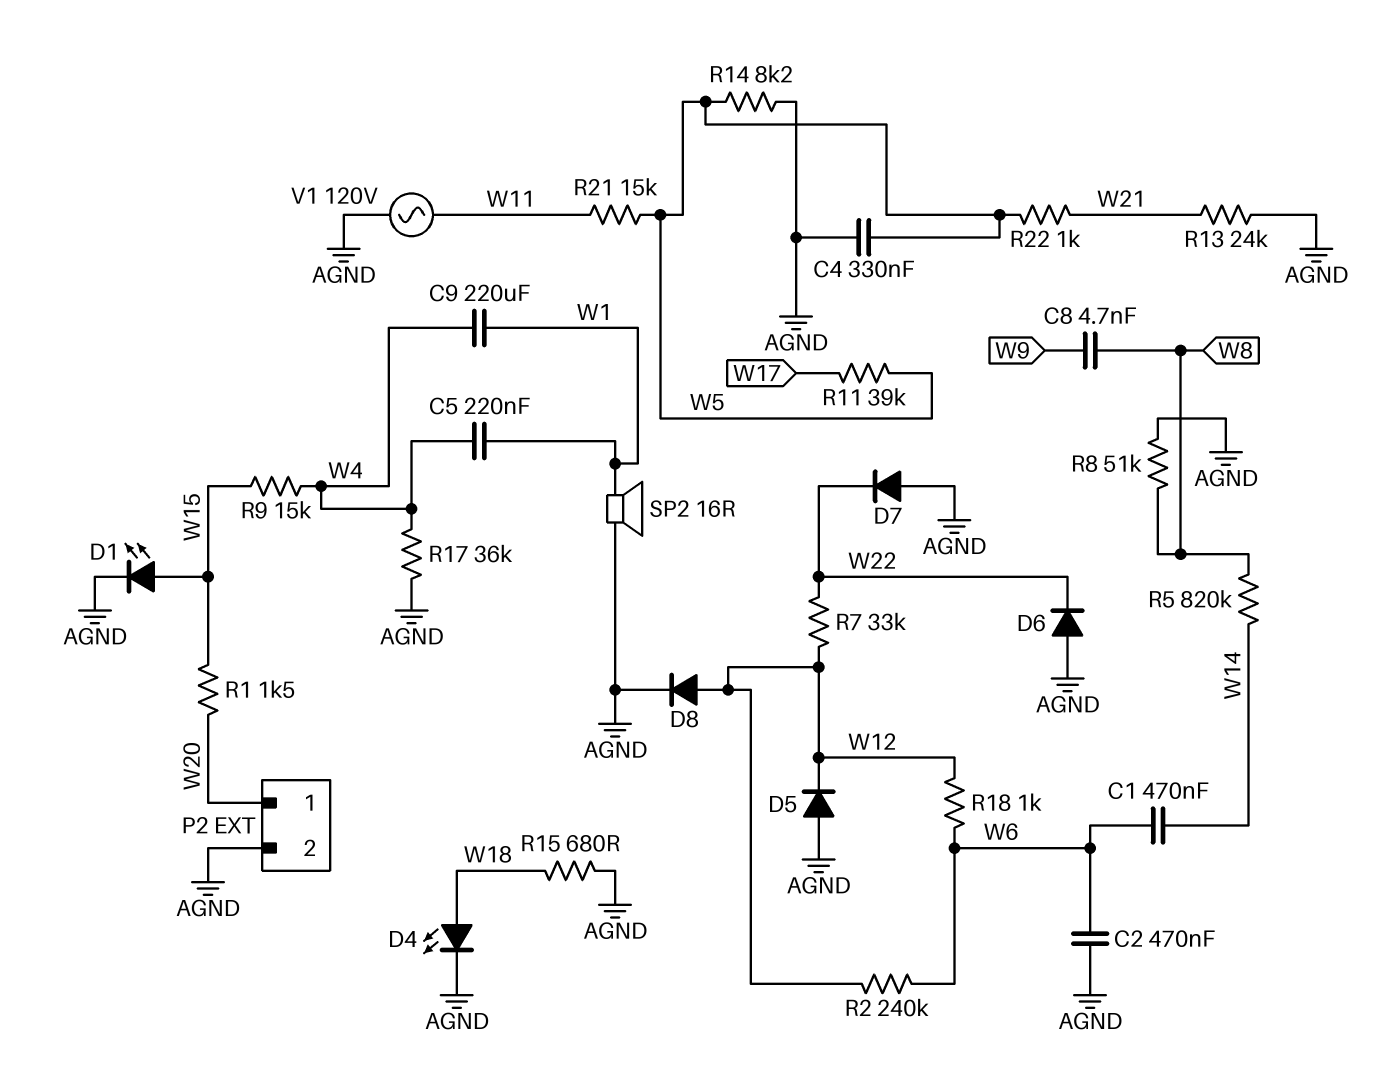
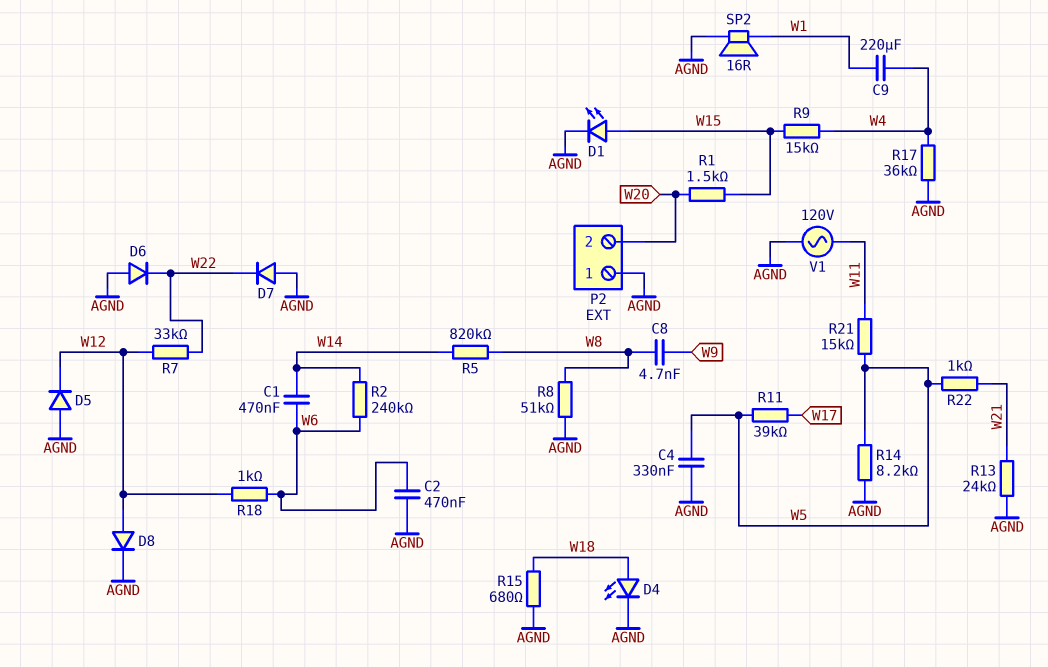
C5: 220nF (W1, W4) -> none
P2 pin 1: W20 -> AGND
P2 pin 2: AGND -> W20
R2: 240k (W6, W12) -> 240k (W6, W14)

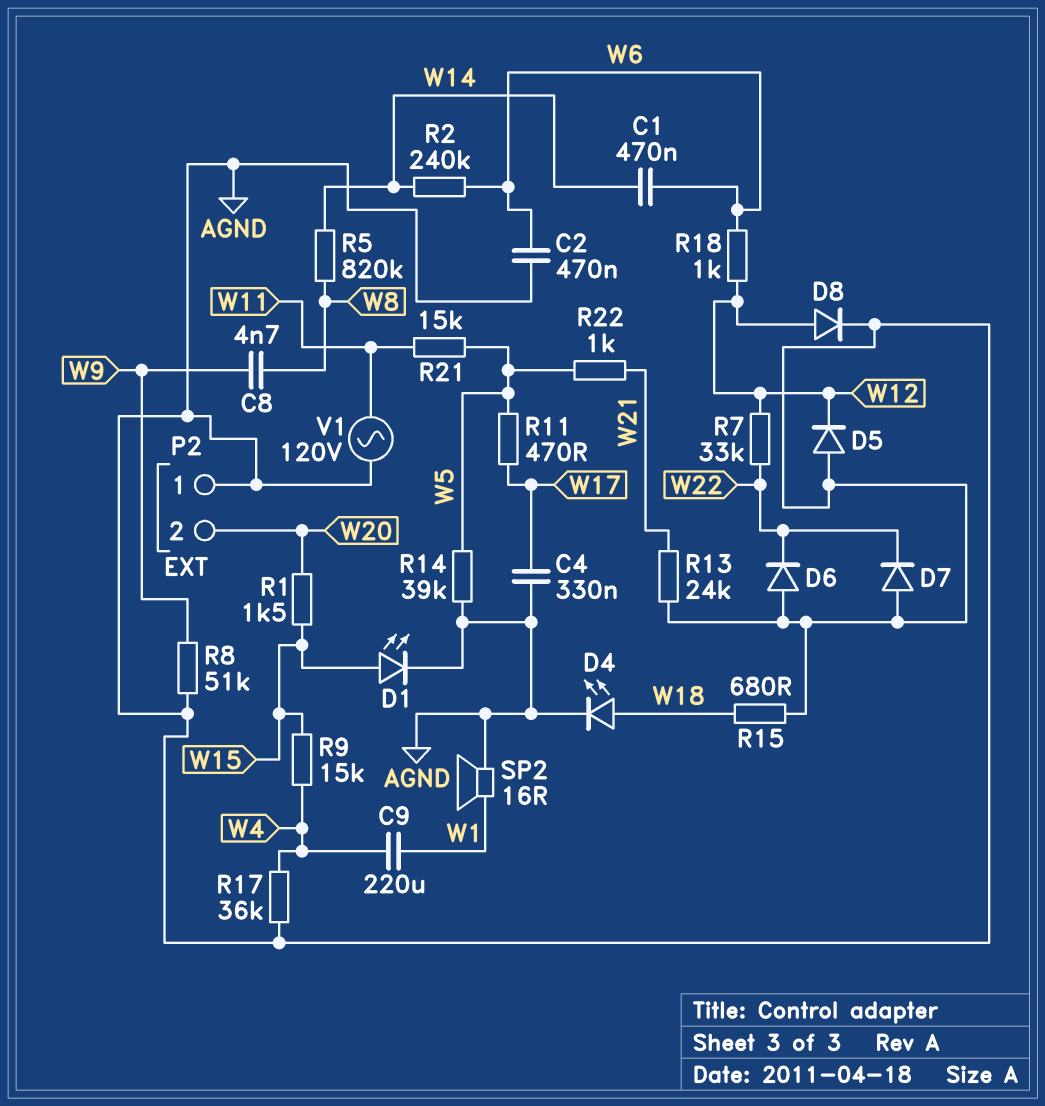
C4: 330nF (AGND, W5) -> 330nF (AGND, W17)
R8: 51k (AGND, W8) -> 51k (AGND, W9)
R11: 39k (W5, W17) -> 470 (W5, W17)
R14: 8.2k (AGND, W5) -> 39k (AGND, W5)

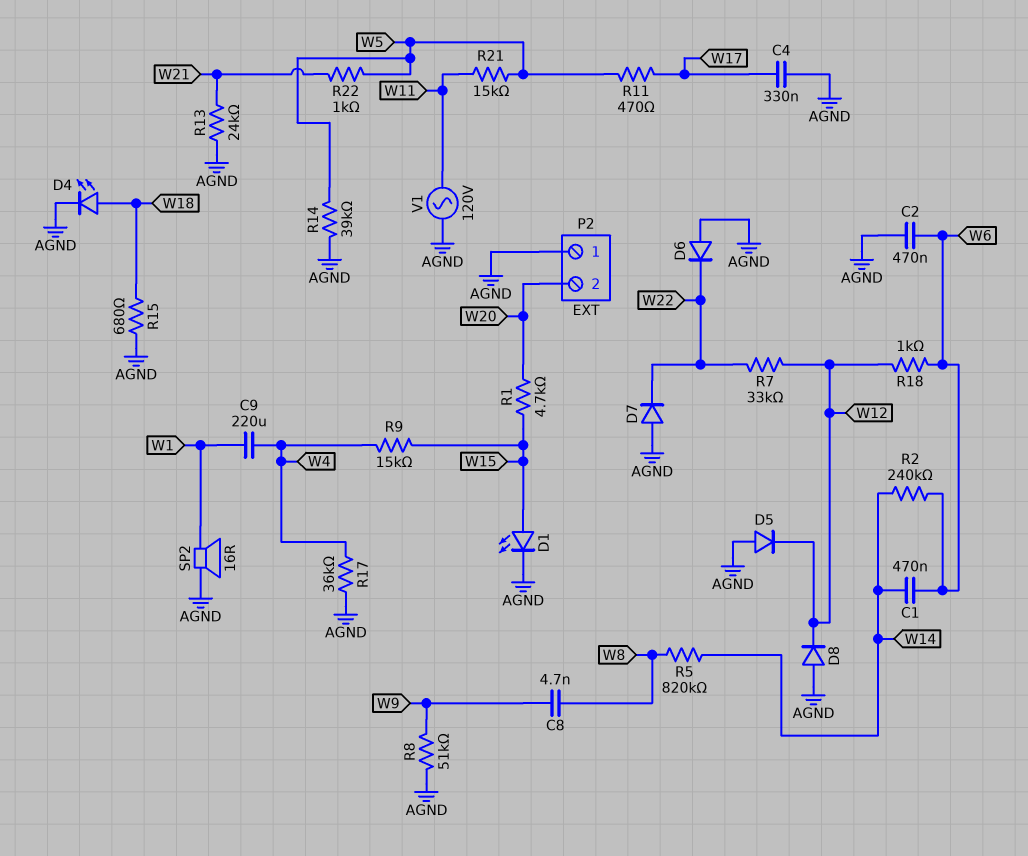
D8: diode (A W12, K AGND) -> diode (A AGND, K W12)
R1: 1.5k (W15, W20) -> 4.7k (W15, W20)

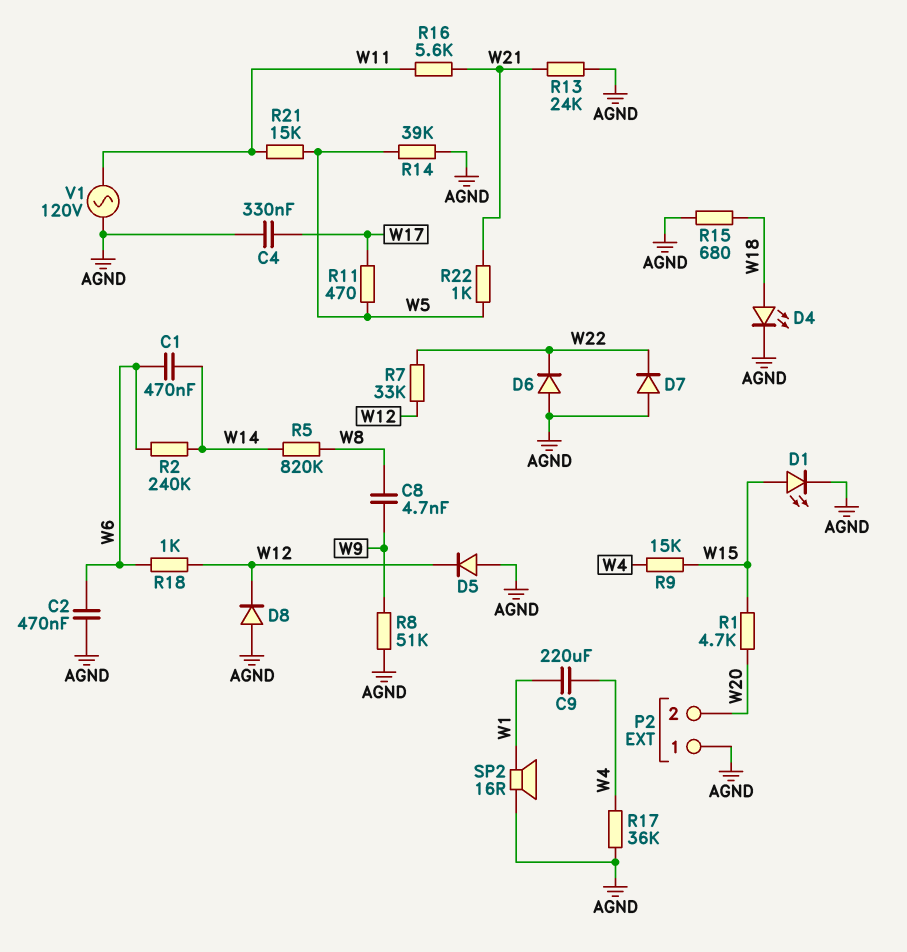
R16: none -> 5.6k (W11, W21)

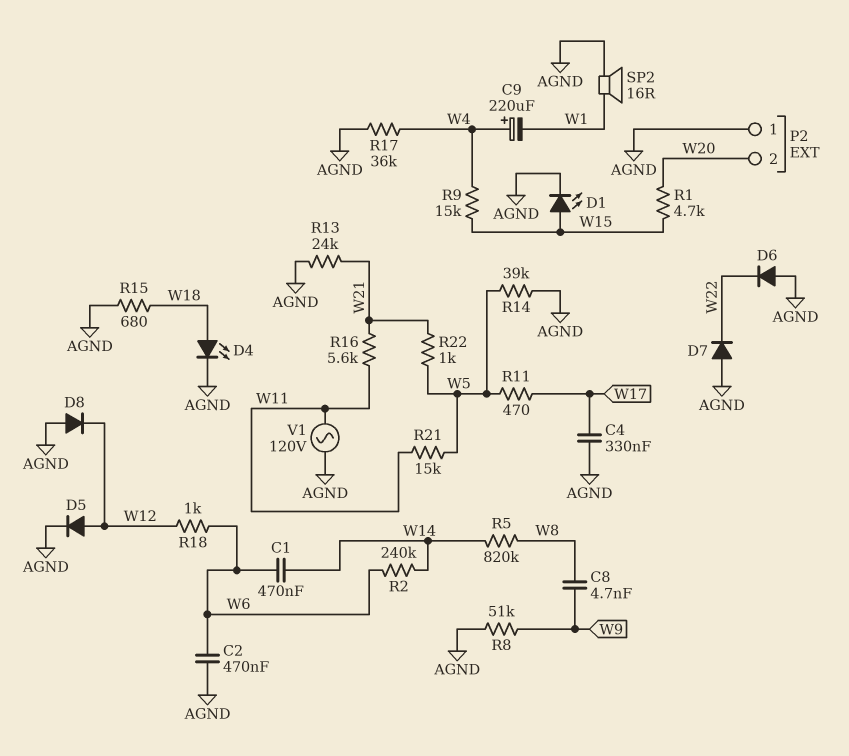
C9: 220uF (W1, W4) -> 220uF (plus W4, minus W1)
D5: diode (A AGND, K W12) -> diode (A W12, K AGND)
R7: 33k (W12, W22) -> none

